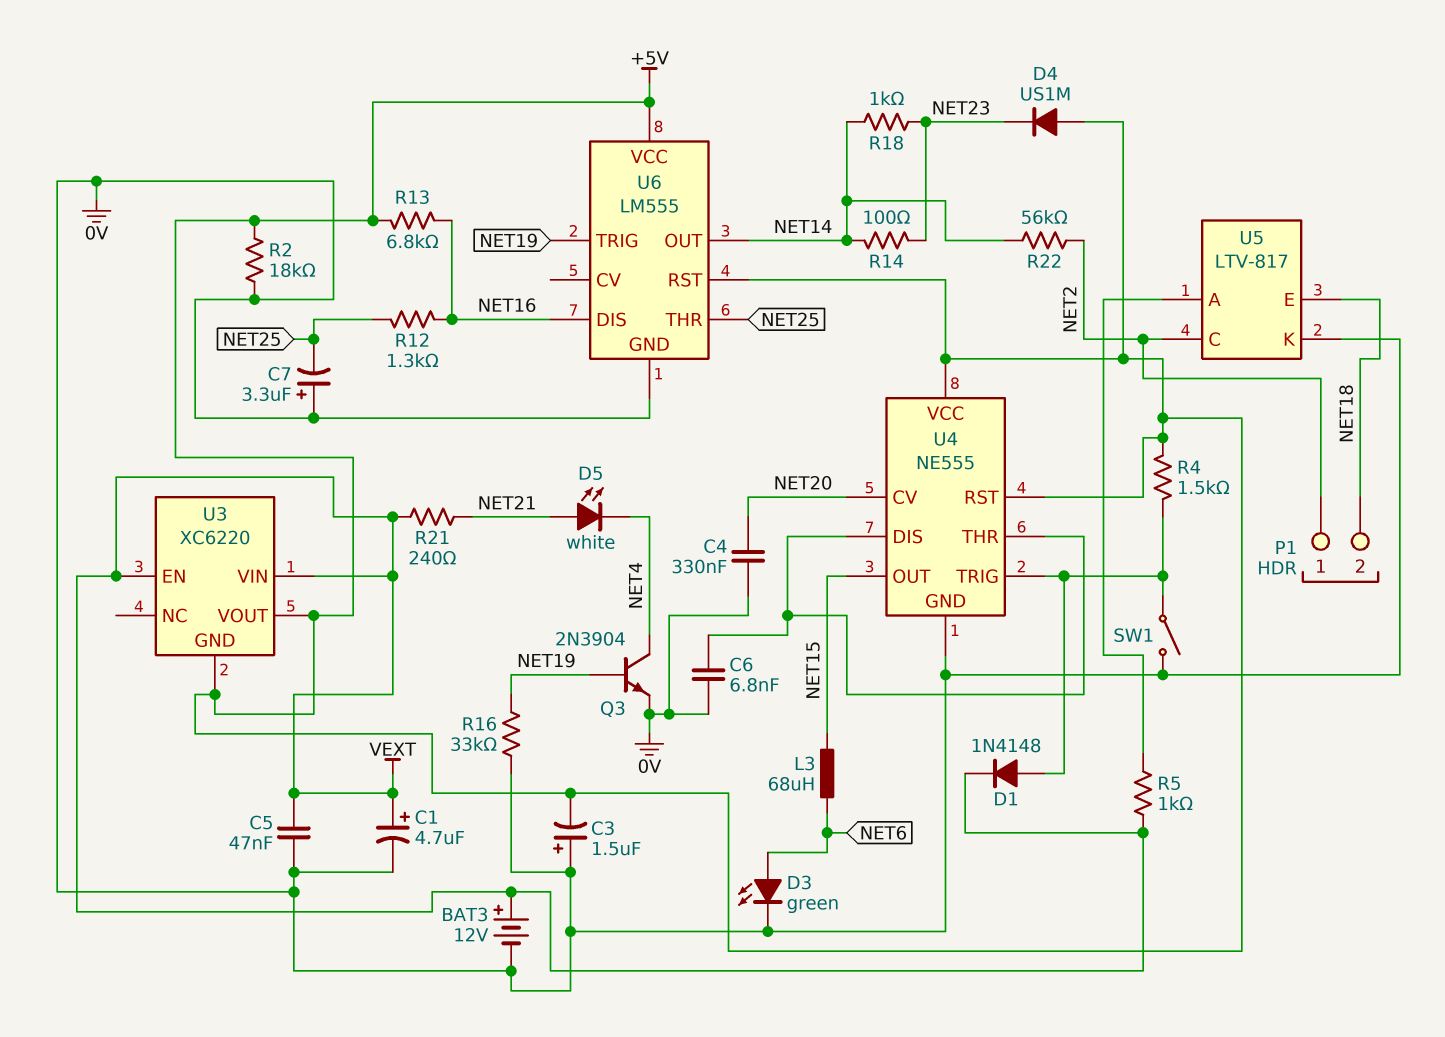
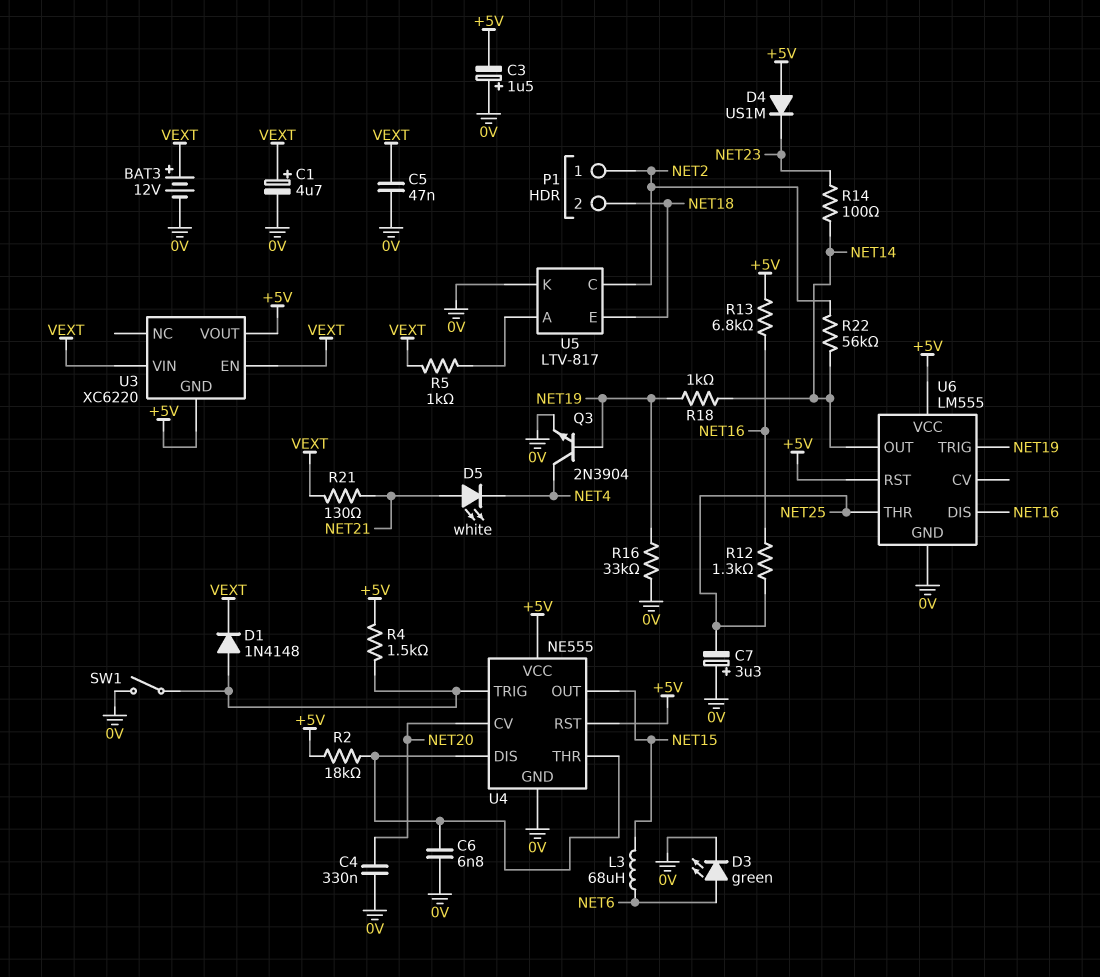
R2: 18k (+5V, 0V) -> 18k (+5V, U4/DIS)
R18: 1k (NET14, NET23) -> 1k (NET14, NET19)
R21: 240 (NET21, VEXT) -> 130 (NET21, VEXT)

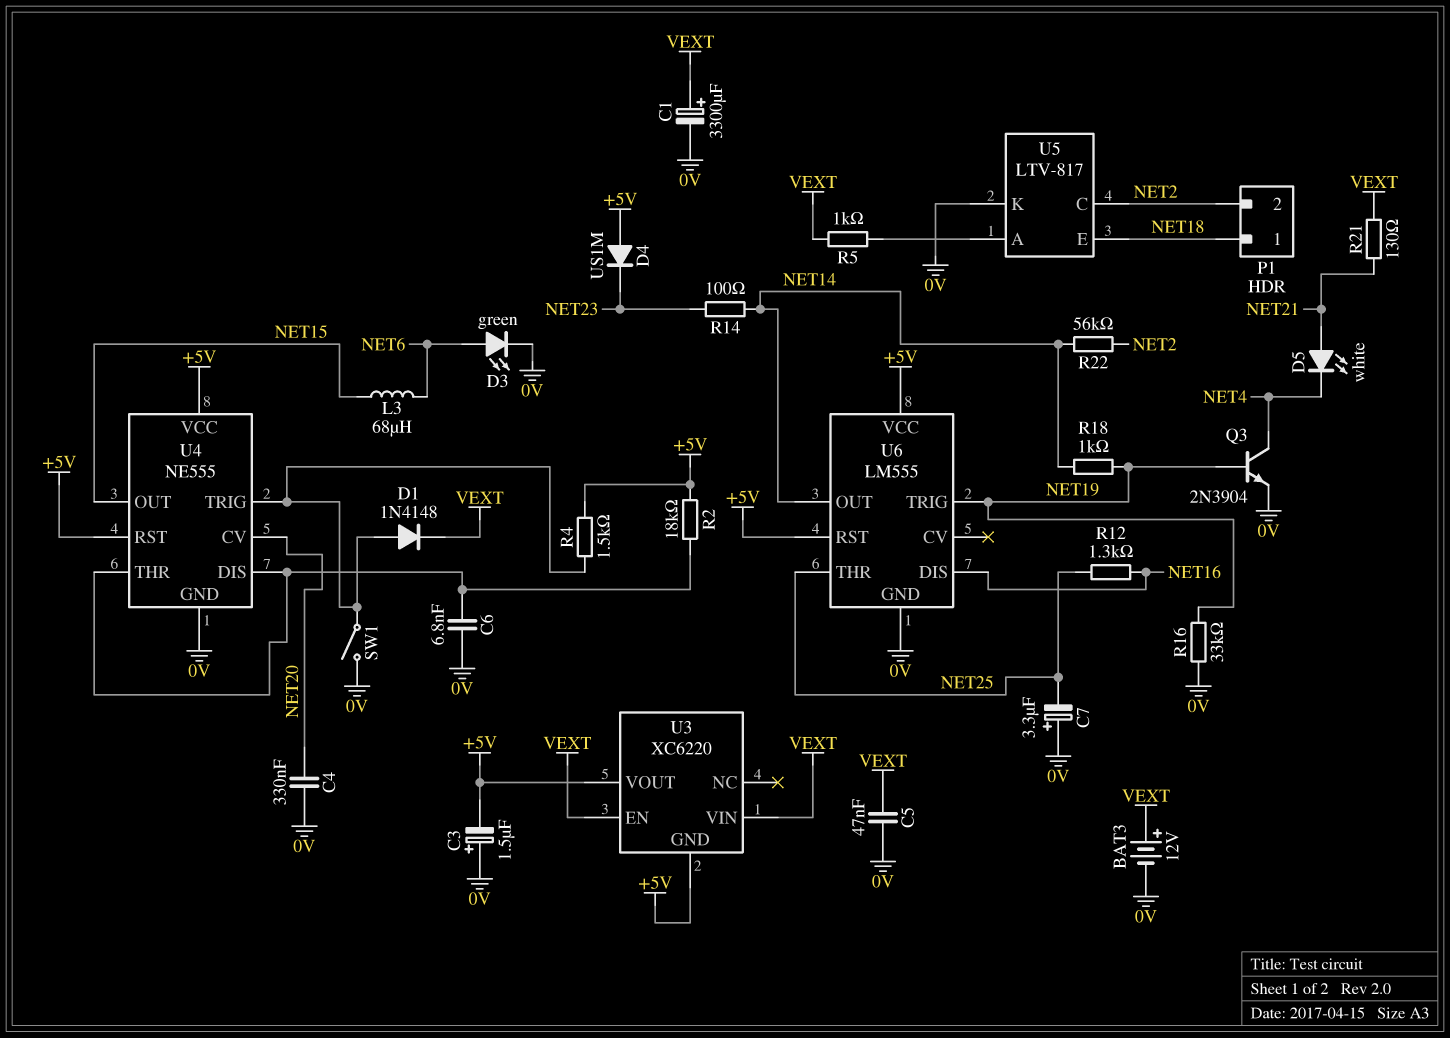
C1: 4.7uF (plus VEXT, minus 0V) -> 3300uF (plus VEXT, minus 0V)
P1 pin 1: NET2 -> NET18
P1 pin 2: NET18 -> NET2
R13: 6.8k (+5V, NET16) -> none

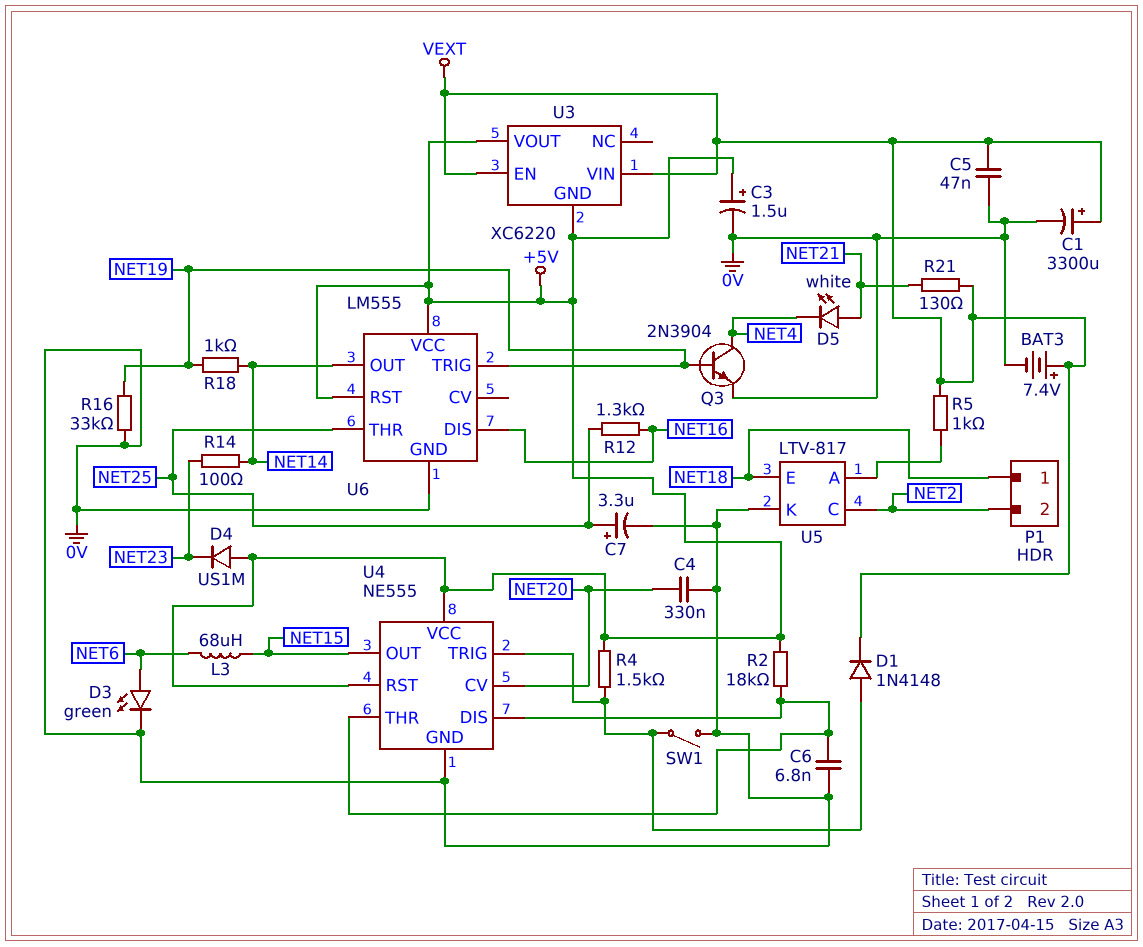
BAT3: 12V (plus VEXT, minus 0V) -> 7.4V (plus VEXT, minus 0V)
C3: 1.5uF (plus 0V, minus +5V) -> 1.5uF (plus +5V, minus 0V)
C7: 3.3uF (plus 0V, minus NET25) -> 3.3uF (plus NET25, minus 0V)
R22: 56k (NET2, NET14) -> none

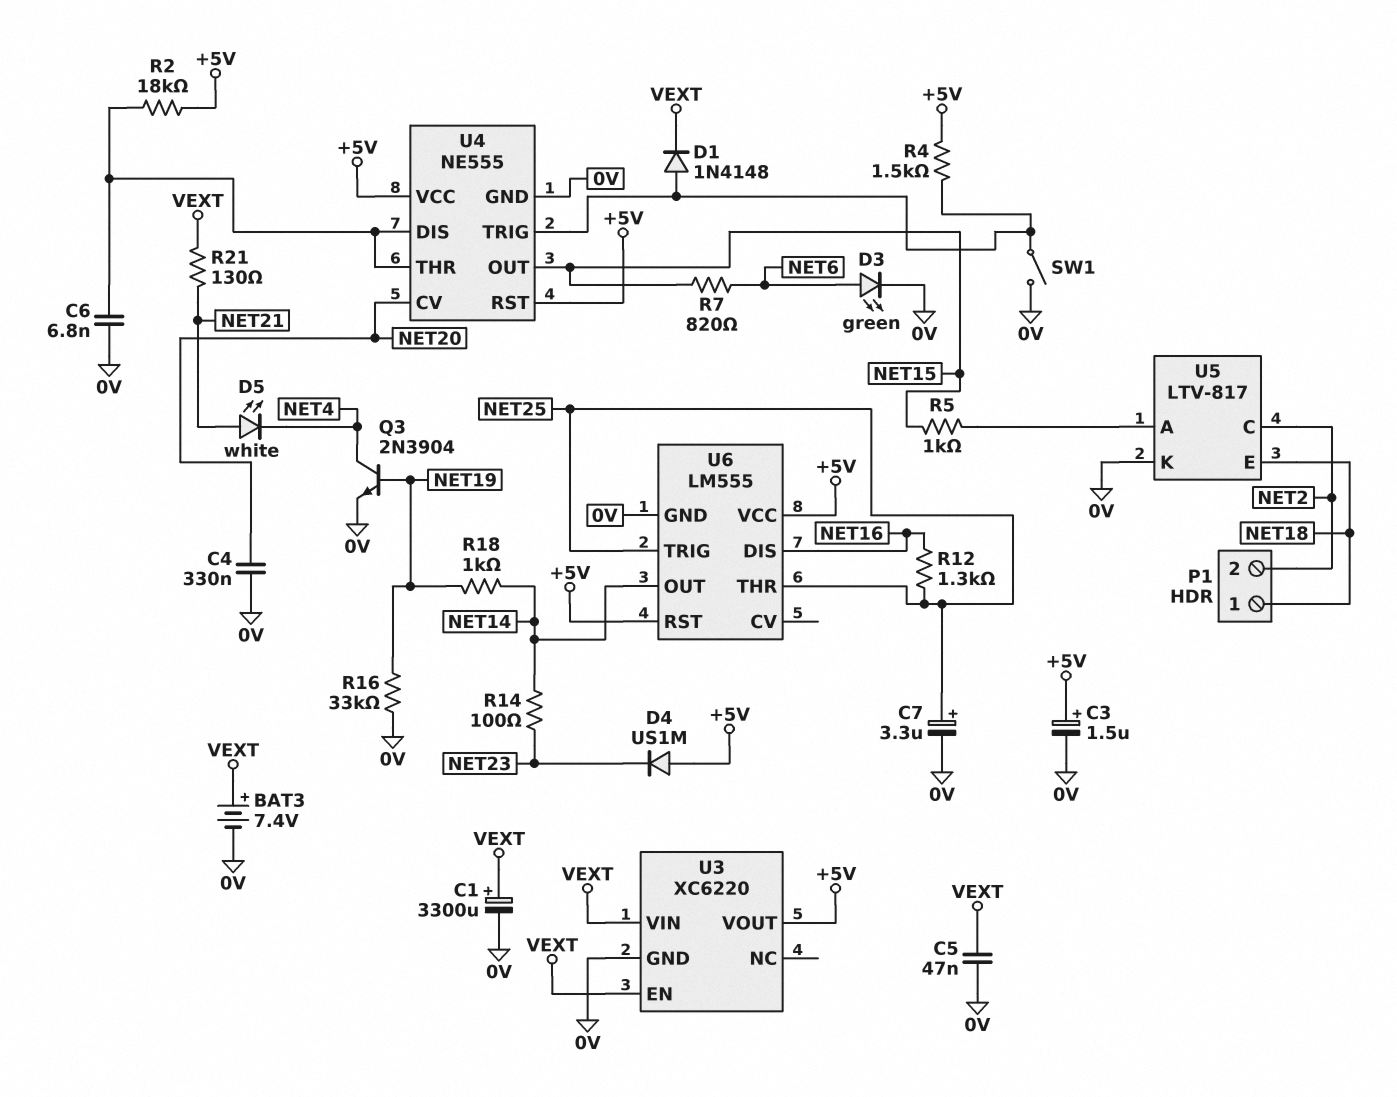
L3: 68uH (NET6, NET15) -> none
R5: 1k (U5/A, VEXT) -> 1k (NET15, U5/A)
R7: none -> 820 (NET6, NET15)
U3 pin GND: +5V -> 0V
U6 pin TRIG: NET19 -> NET25

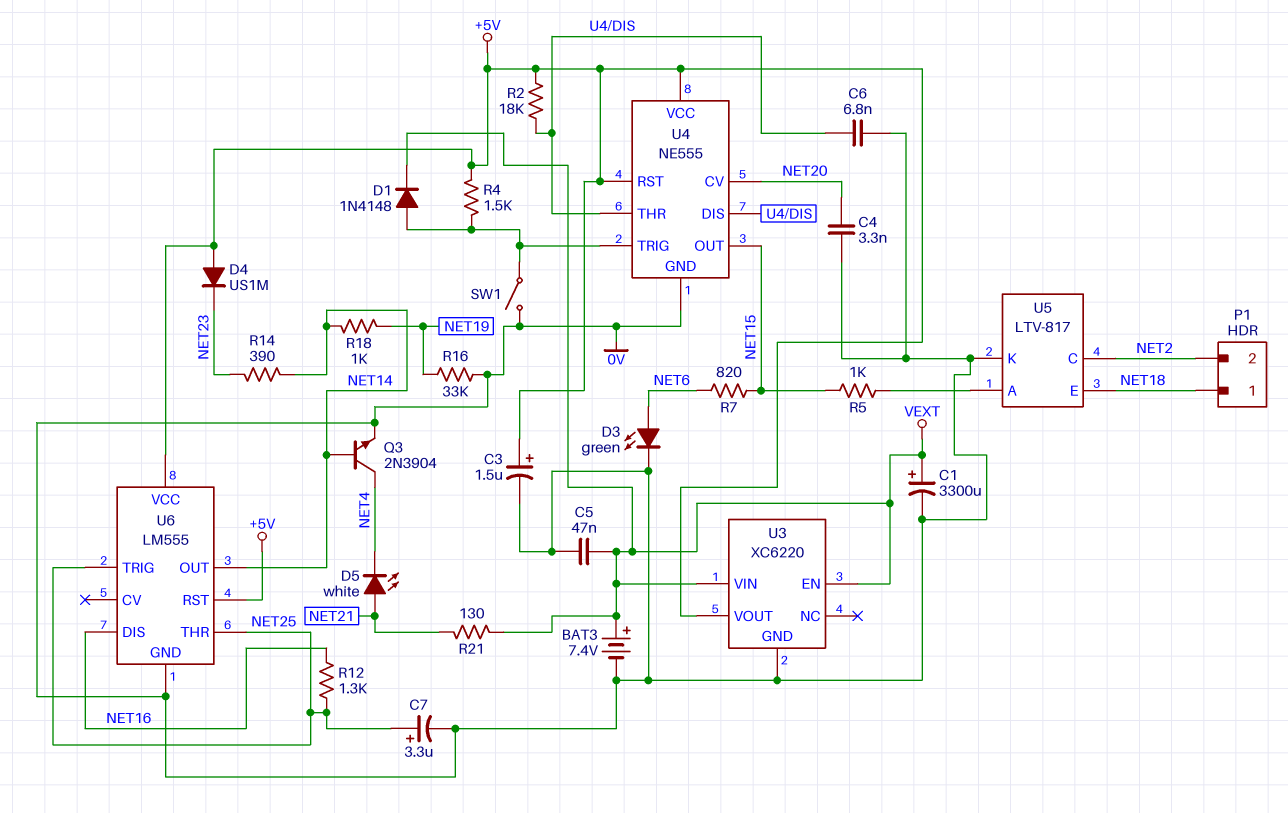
C4: 330nF (0V, NET20) -> 3.3nF (0V, NET20)
Q3: NPN 2N3904 (B NET19, C NET4, E 0V) -> NPN 2N3904 (B NET14, C NET4, E 0V)
R14: 100 (NET14, NET23) -> 390 (NET14, NET23)

